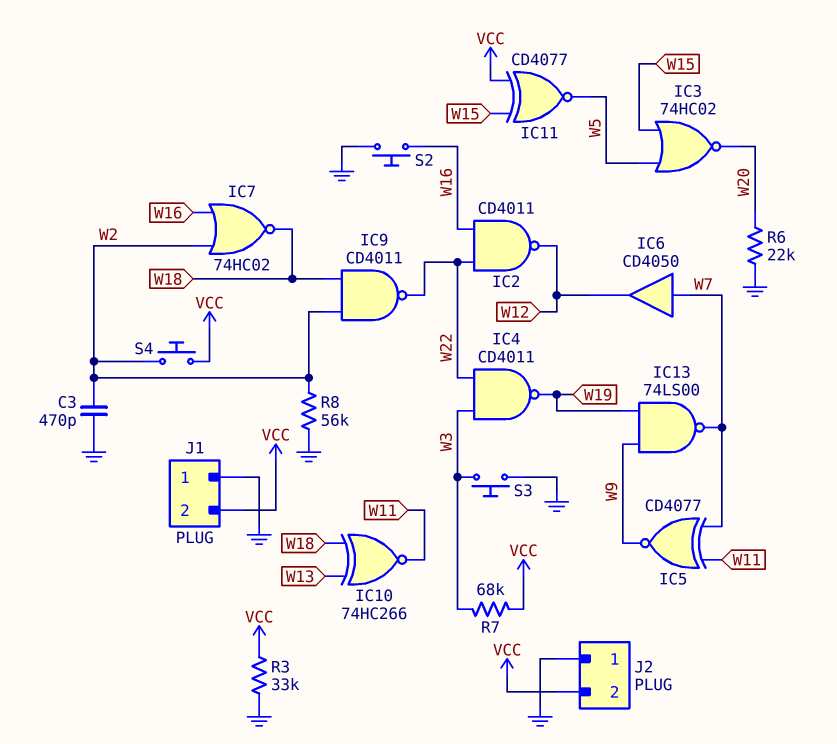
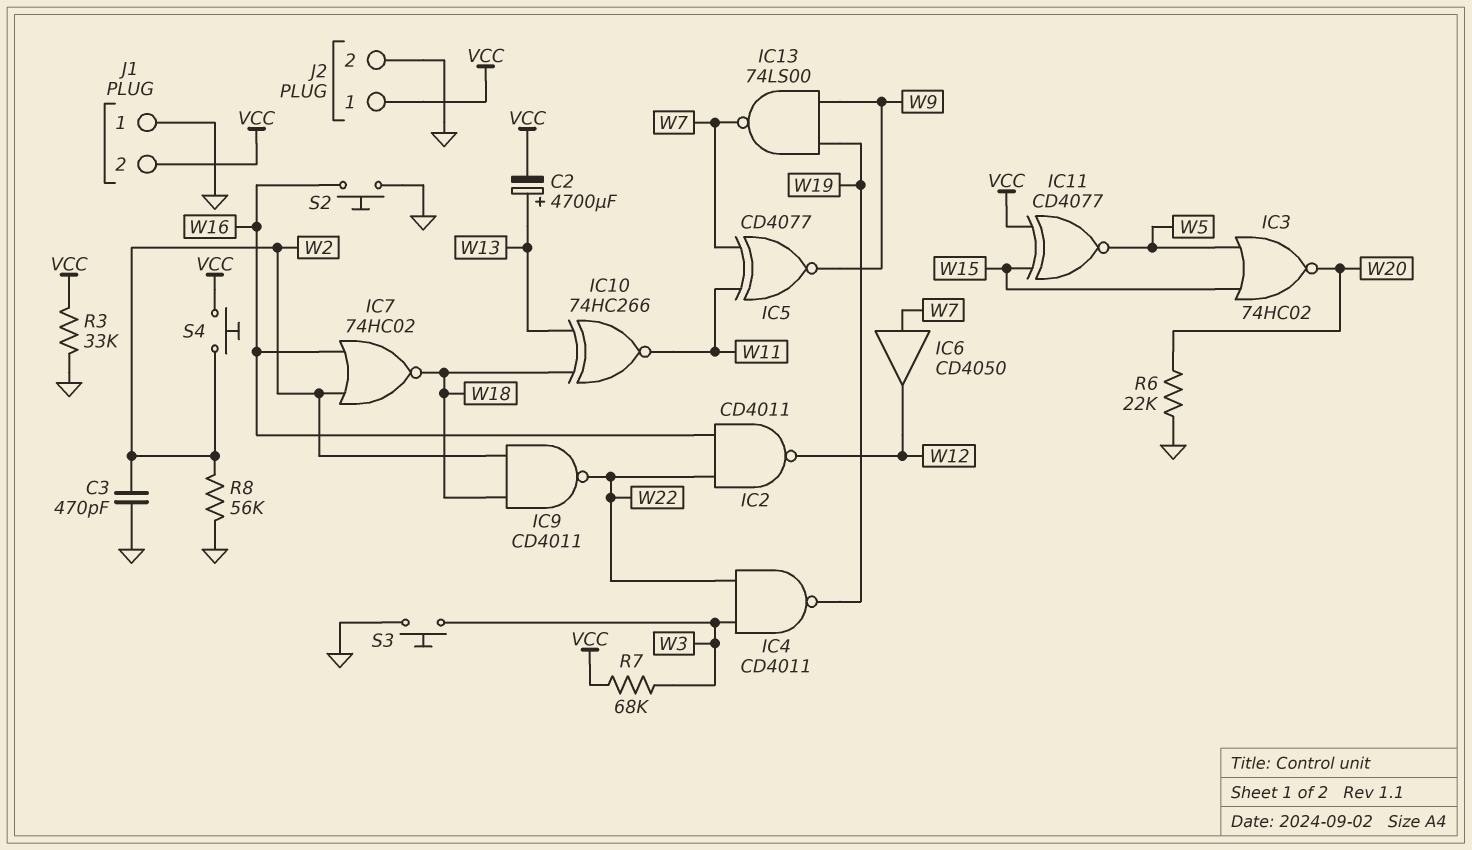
C2: none -> 4700uF (plus W13, minus VCC)
J2 pin 1: GND -> VCC
J2 pin 2: VCC -> GND

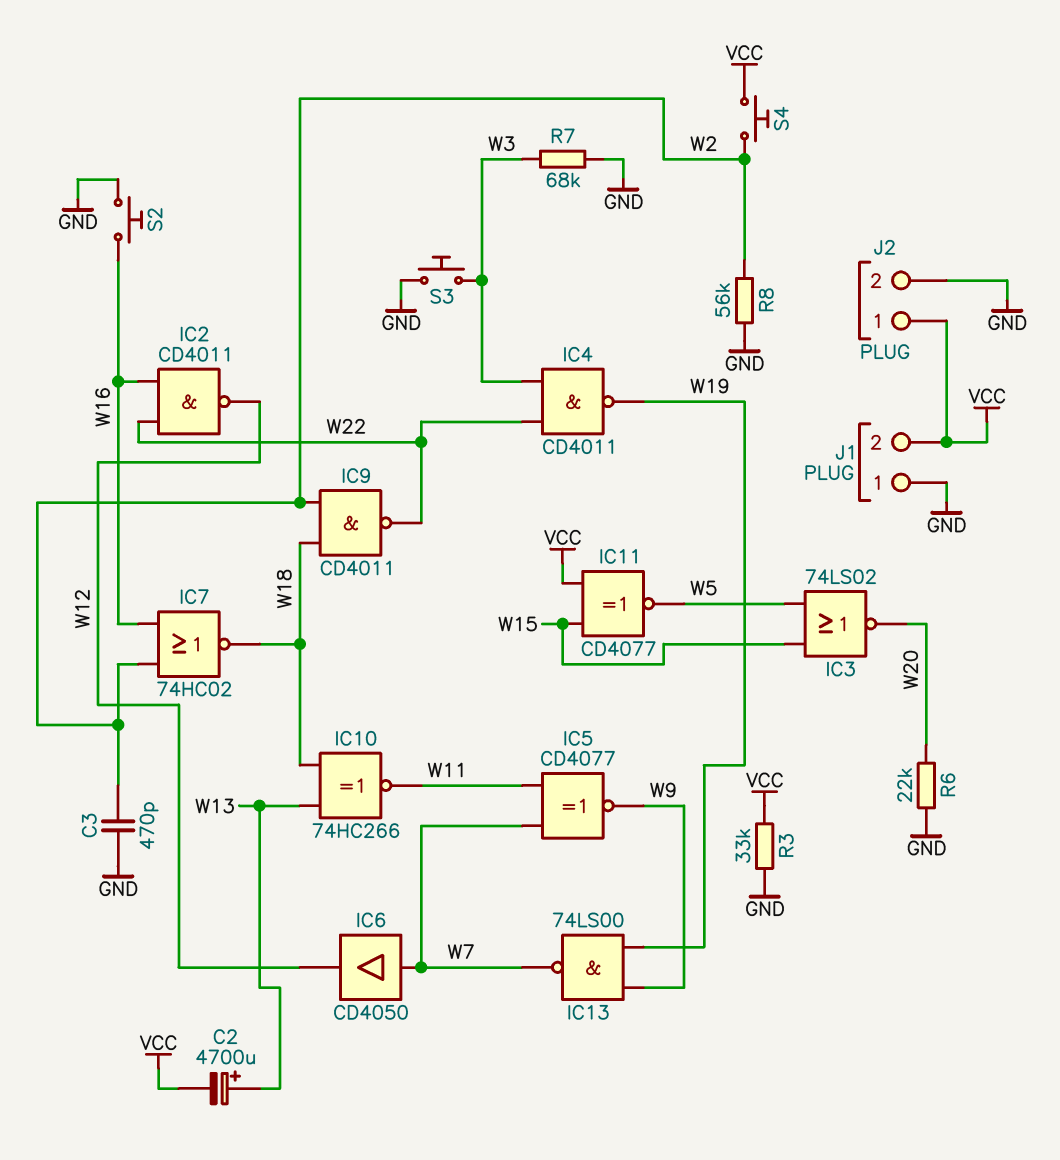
IC3: NOR 74HC02 (in W5, in W15, out W20) -> NOR 74LS02 (in W5, in W15, out W20)
R7: 68k (VCC, W3) -> 68k (GND, W3)

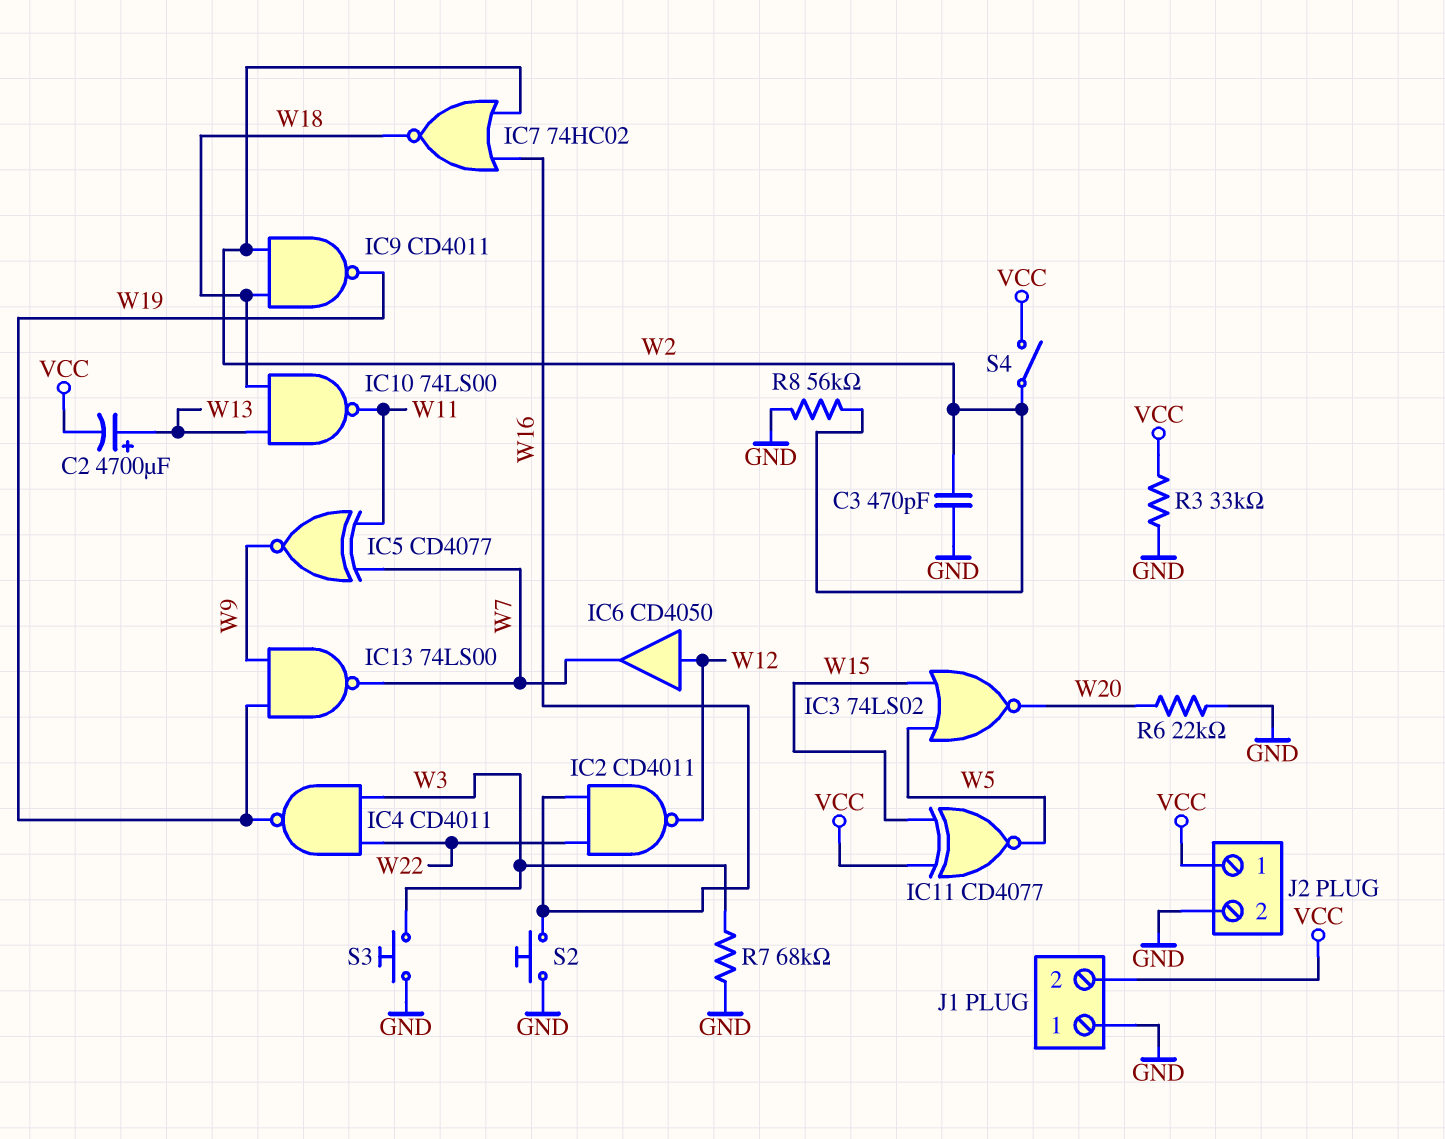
IC6: buffer CD4050 (in W7, out W12) -> buffer CD4050 (in W12, out W7)
IC9: NAND CD4011 (in W2, in W18, out W22) -> NAND CD4011 (in W2, in W18, out W19)
IC10: XNOR 74HC266 (in W13, in W18, out W11) -> NAND 74LS00 (in W13, in W18, out W11)
S4: button (VCC, W2) -> switch (VCC, W2)

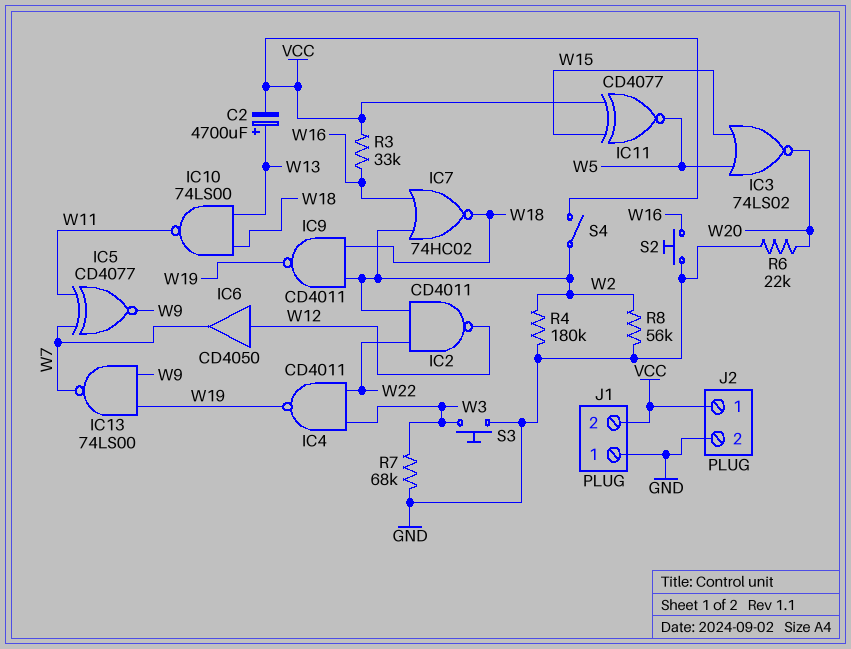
C3: 470pF (GND, W2) -> none
IC2: NAND CD4011 (in W16, in W22, out W12) -> NAND CD4011 (in W2, in W22, out W12)
R3: 33k (GND, VCC) -> 33k (VCC, W16)
R4: none -> 180k (GND, W2)

